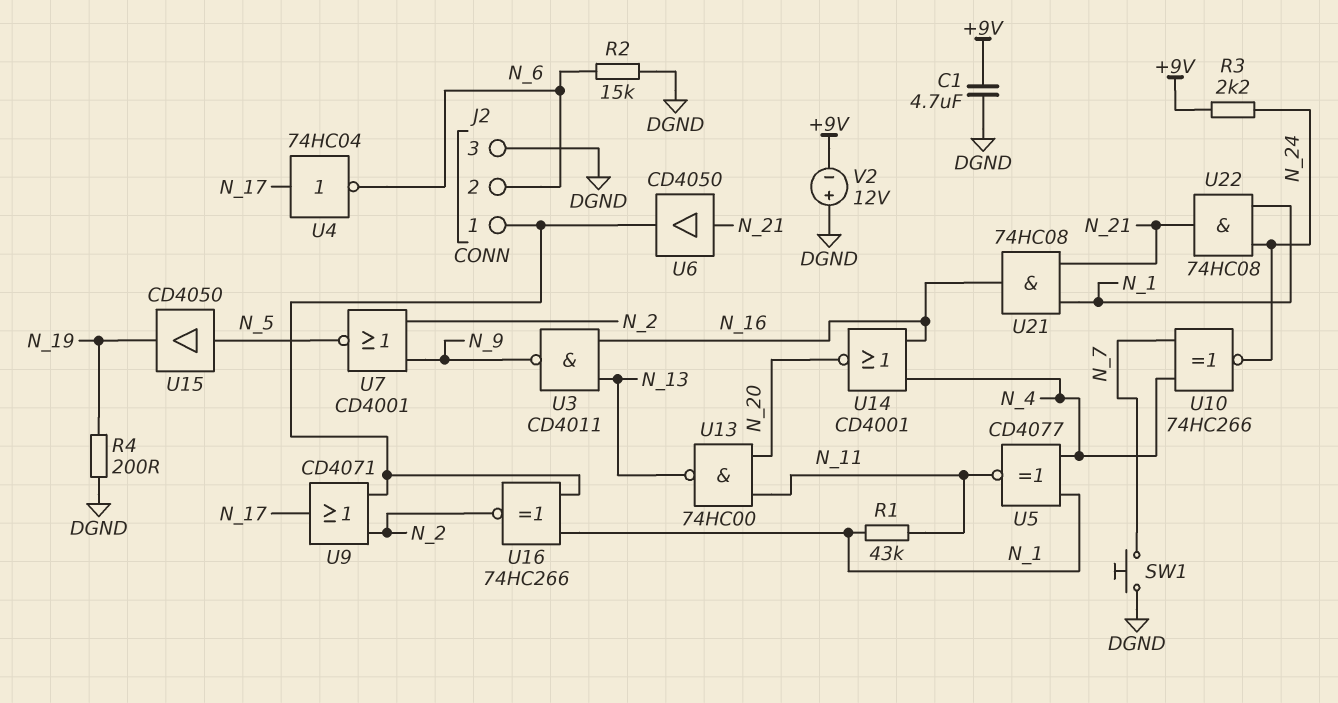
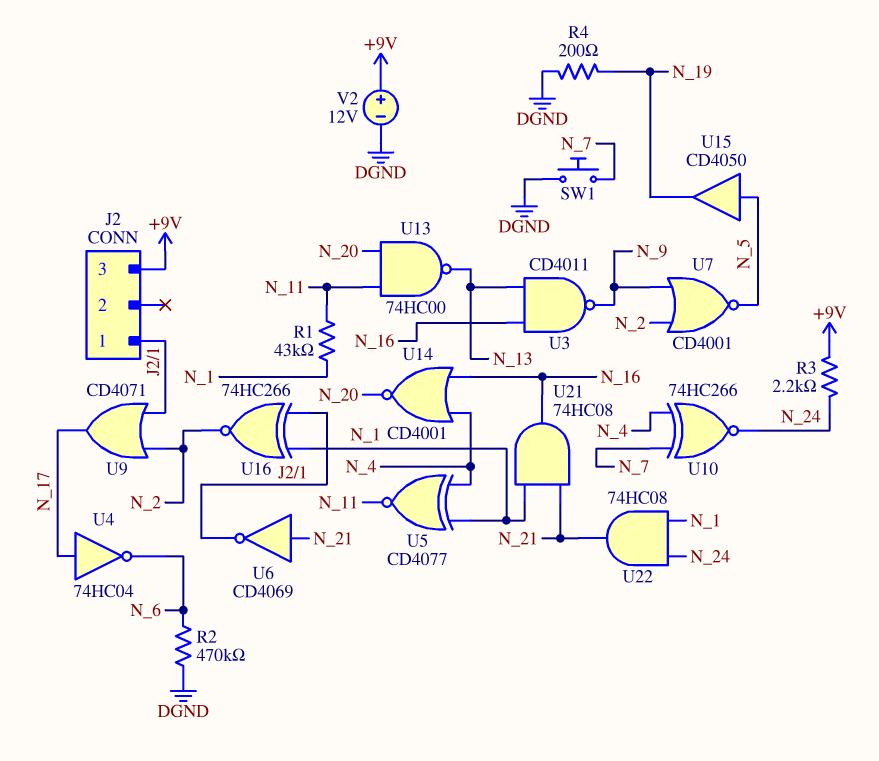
C1: 4.7uF (+9V, DGND) -> none
J2 pin 2: N_6 -> none
J2 pin 3: DGND -> +9V
R2: 15k (DGND, N_6) -> 470k (DGND, N_6)
U6: buffer CD4050 (in N_21, out J2/1) -> NOT CD4069 (in N_21, out J2/1)
V2: 12V (plus DGND, minus +9V) -> 12V (plus +9V, minus DGND)

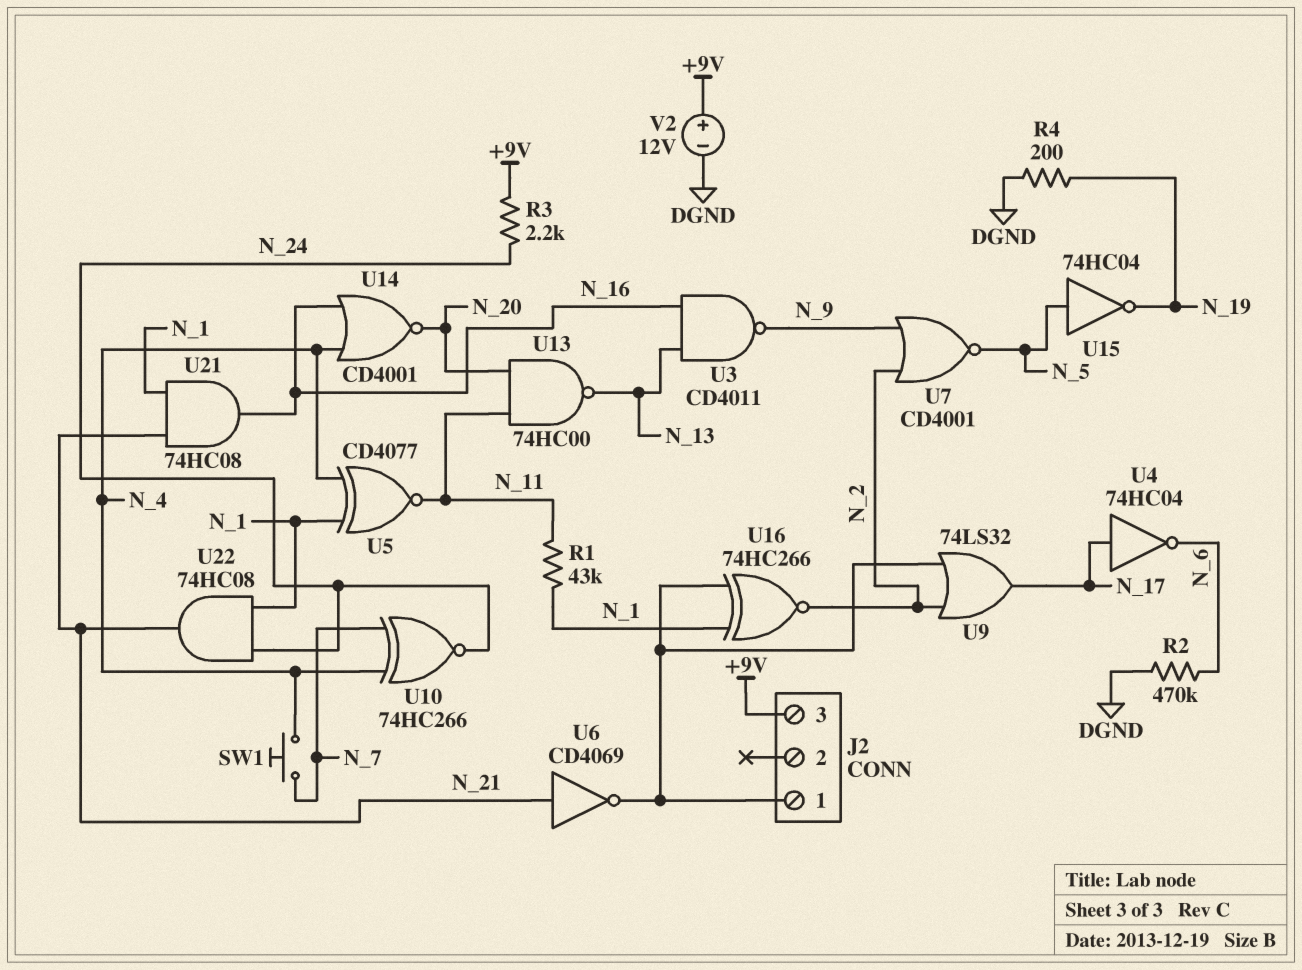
SW1: button (DGND, N_7) -> button (N_4, N_7)
U9: OR CD4071 (in J2/1, in N_2, out N_17) -> OR 74LS32 (in J2/1, in N_2, out N_17)
U15: buffer CD4050 (in N_5, out N_19) -> NOT 74HC04 (in N_5, out N_19)

